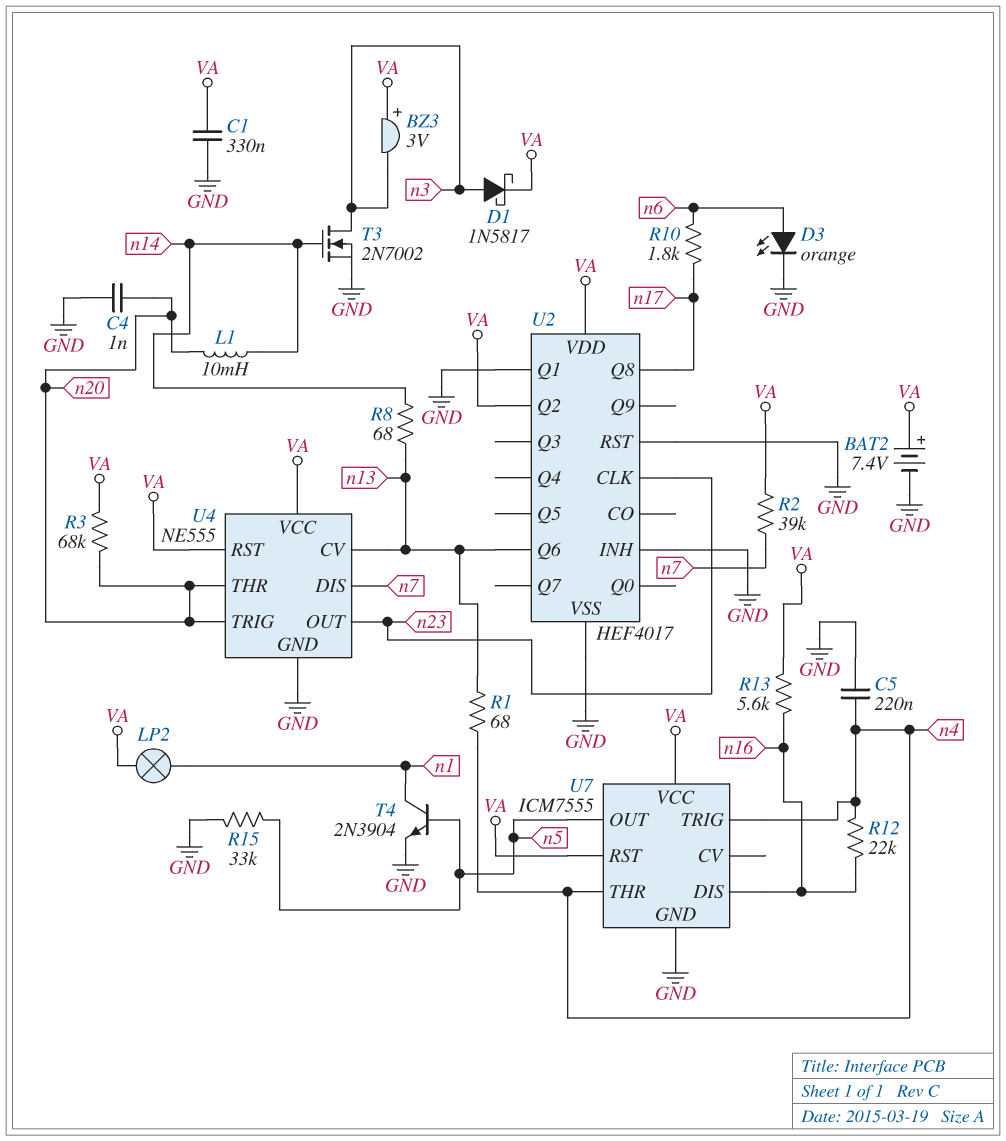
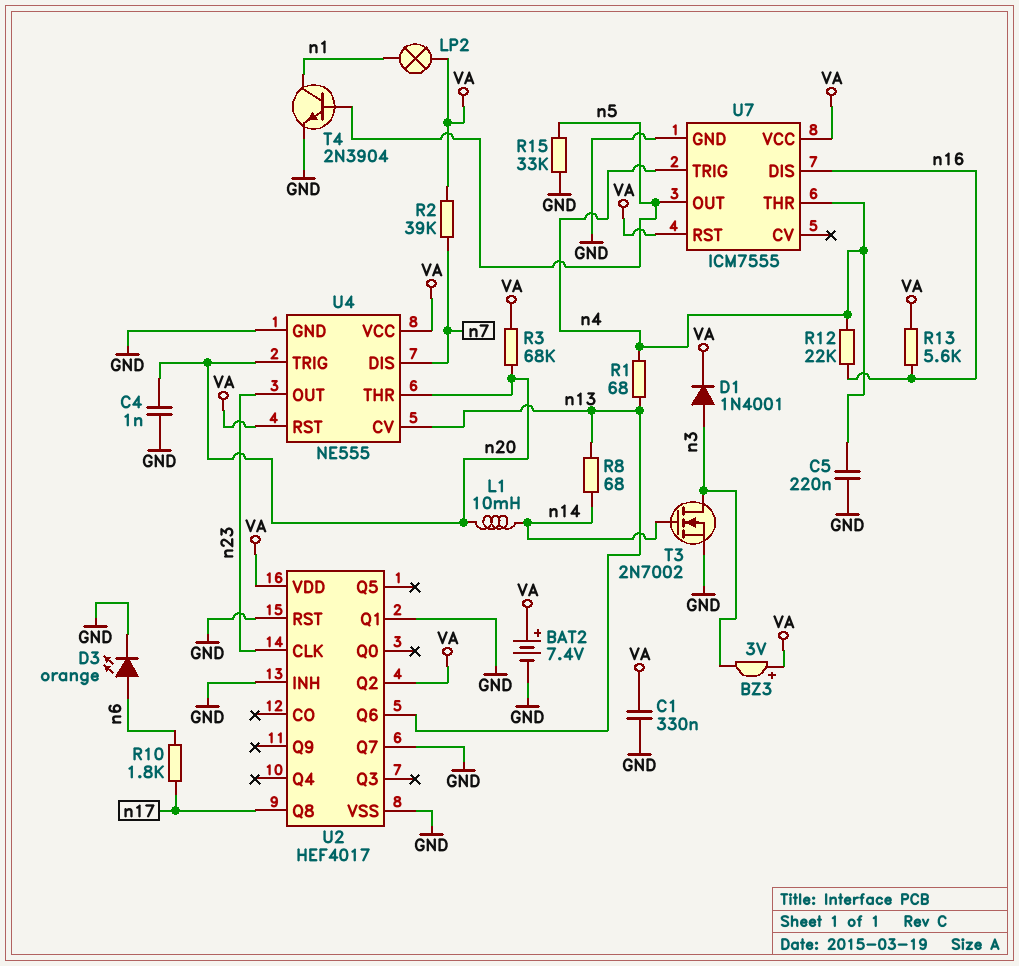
D1: schottky 1N5817 (A n3, K VA) -> diode 1N4001 (A n3, K VA)
U2 pin Q7: none -> GND

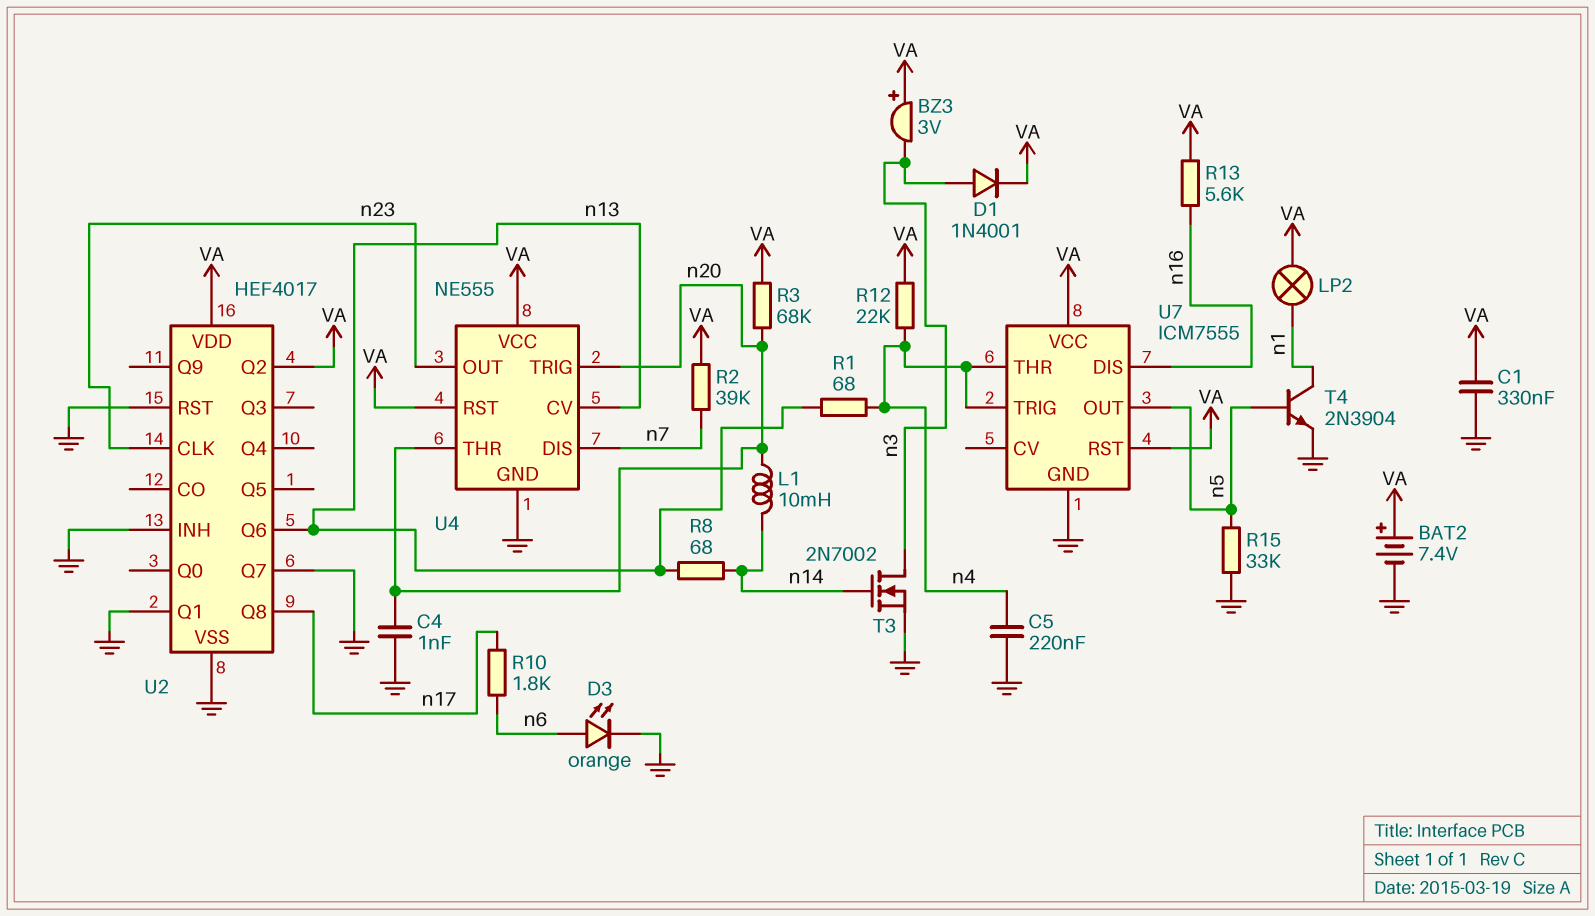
R12: 22k (n4, n16) -> 22k (VA, n4)

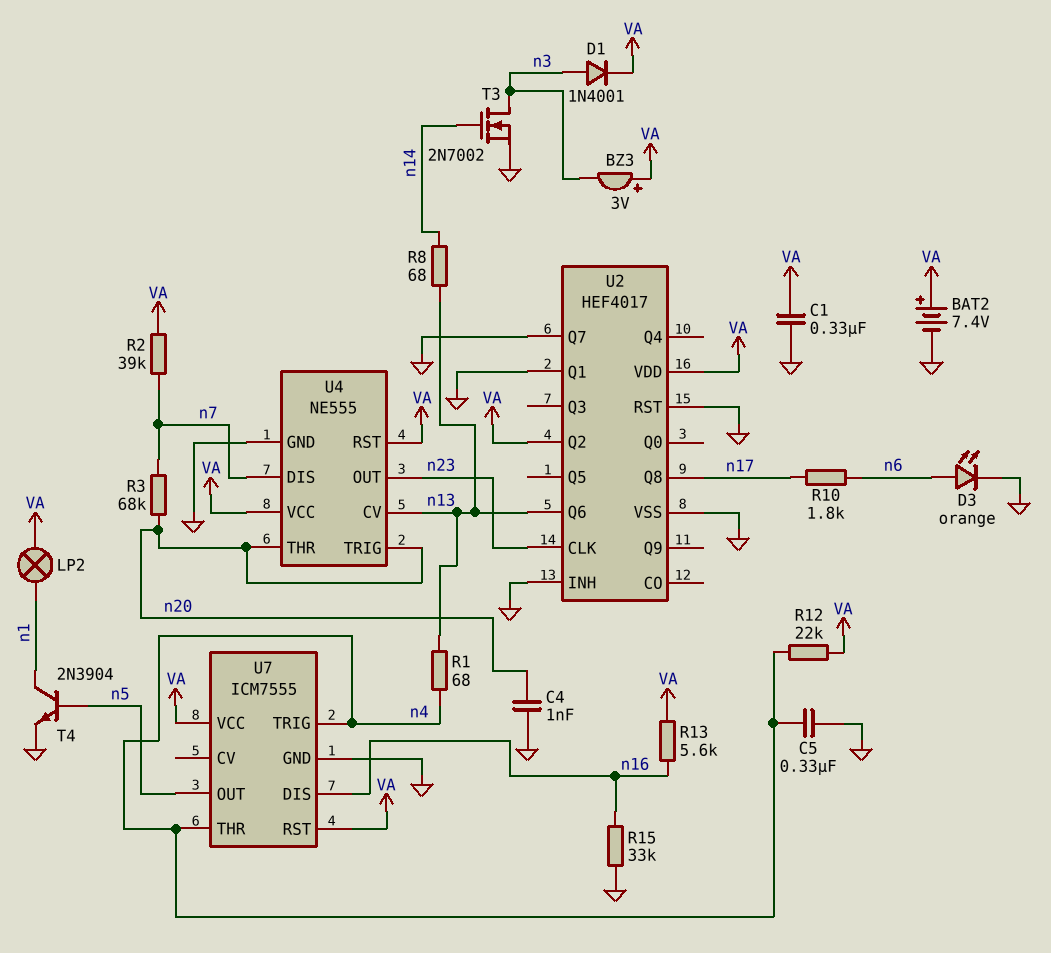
C5: 220nF (GND, n4) -> 330nF (GND, n4)
L1: 10mH (n14, n20) -> none
R3: 68k (VA, n20) -> 68k (n7, n20)
R15: 33k (GND, n5) -> 33k (GND, n16)

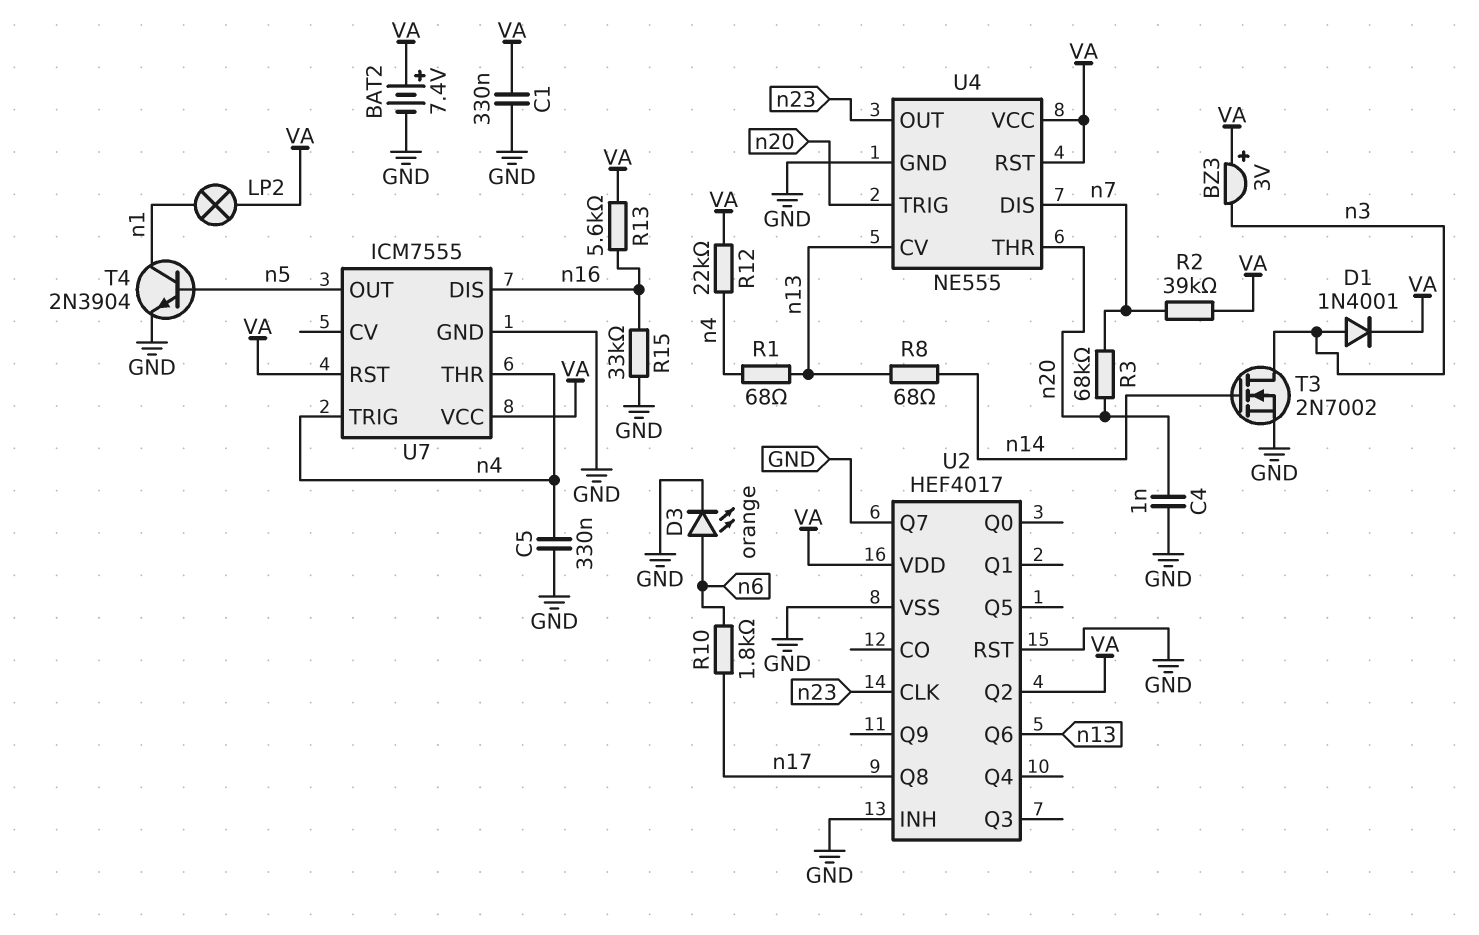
U2 pin Q1: GND -> none

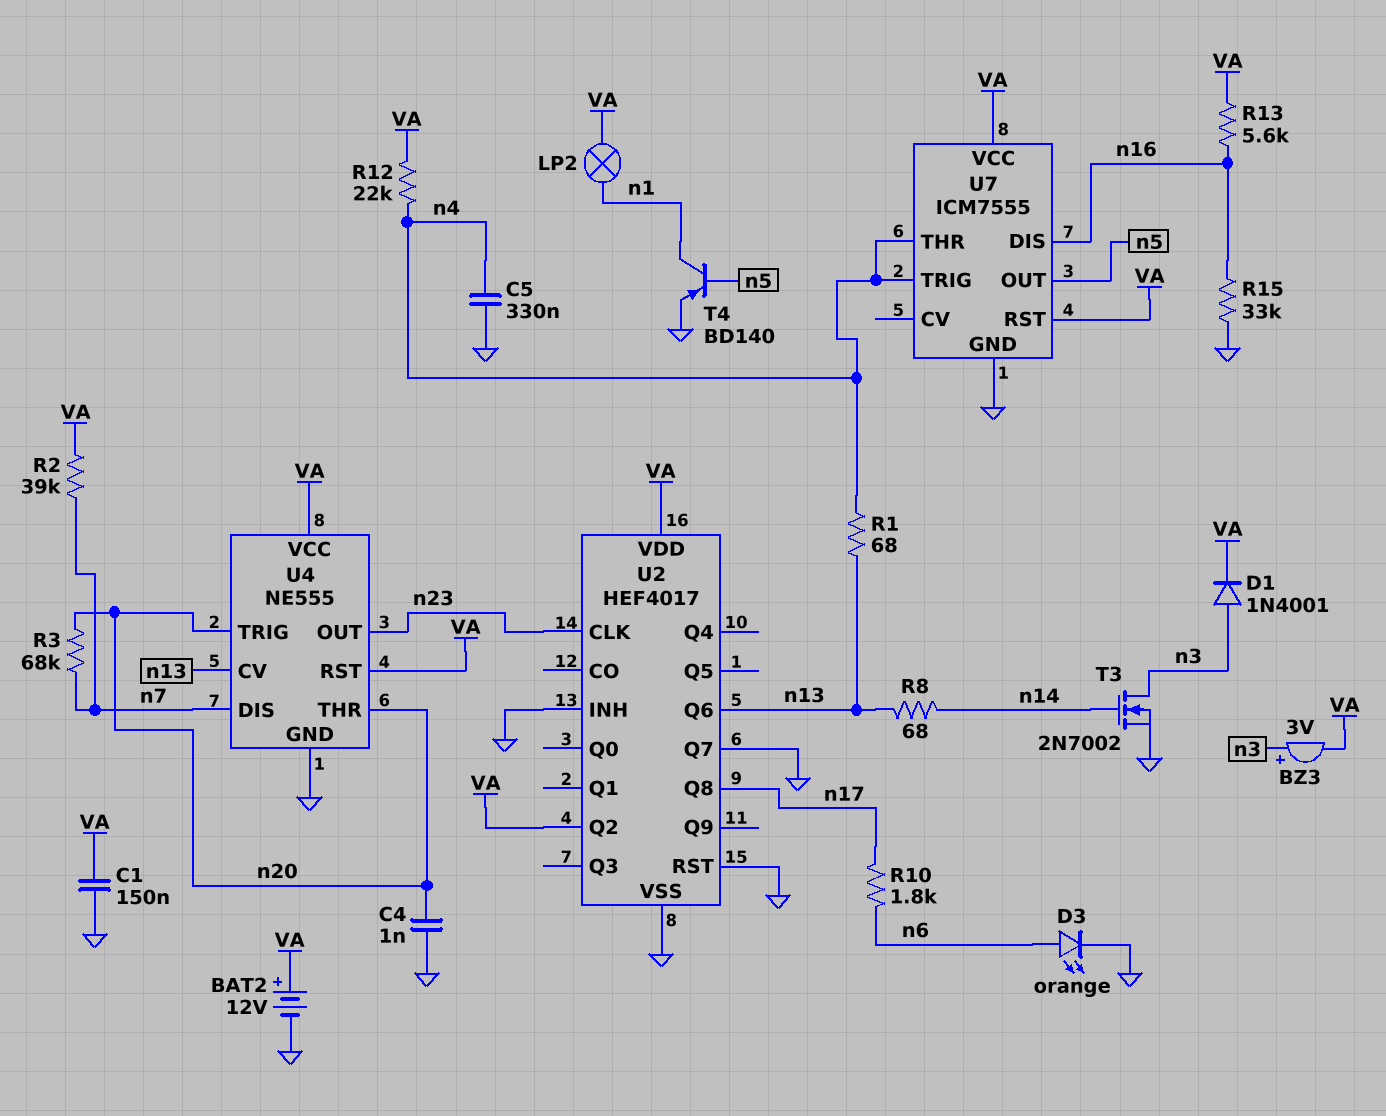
BAT2: 7.4V (plus VA, minus GND) -> 12V (plus VA, minus GND)
BZ3: buzzer 3V (plus VA, minus n3) -> buzzer 3V (plus n3, minus VA)
C1: 330nF (GND, VA) -> 150nF (GND, VA)
T4: NPN 2N3904 (B n5, C n1, E GND) -> PNP BD140 (B n5, C n1, E GND)

